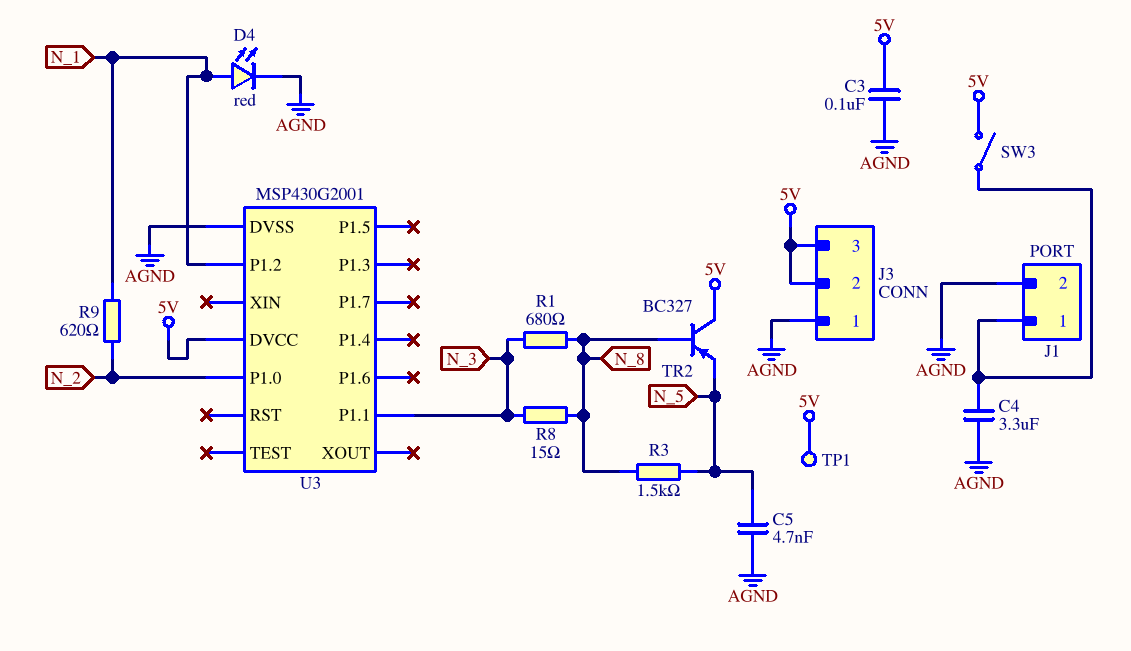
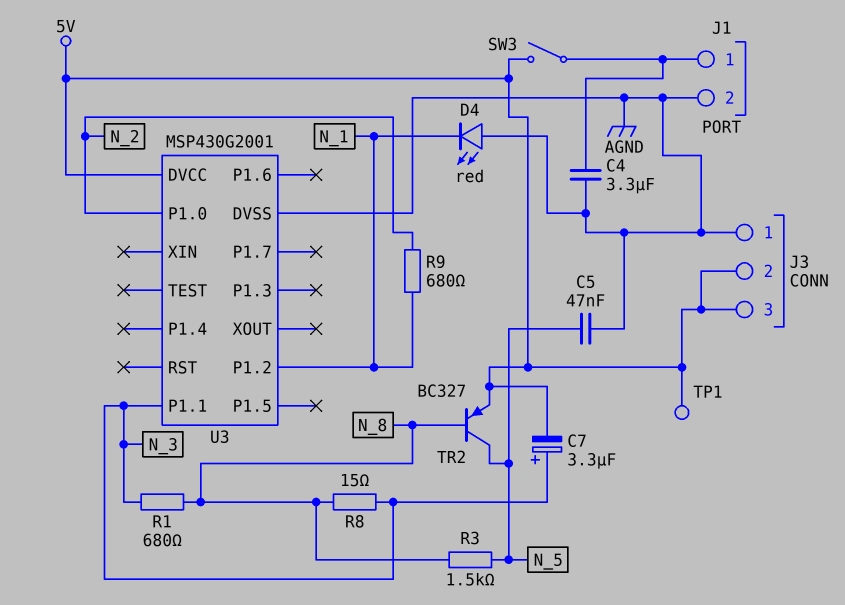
C3: 100nF (5V, AGND) -> none
C5: 4.7nF (AGND, N_5) -> 47nF (AGND, N_5)
C7: none -> 3.3uF (plus N_3, minus 5V)
D4: LED red (A N_1, K AGND) -> LED red (A AGND, K N_1)
R9: 620 (N_1, N_2) -> 680 (N_1, N_2)
TR2: PNP BC327 (B N_8, C 5V, E N_5) -> PNP BC327 (B N_8, C N_5, E 5V)

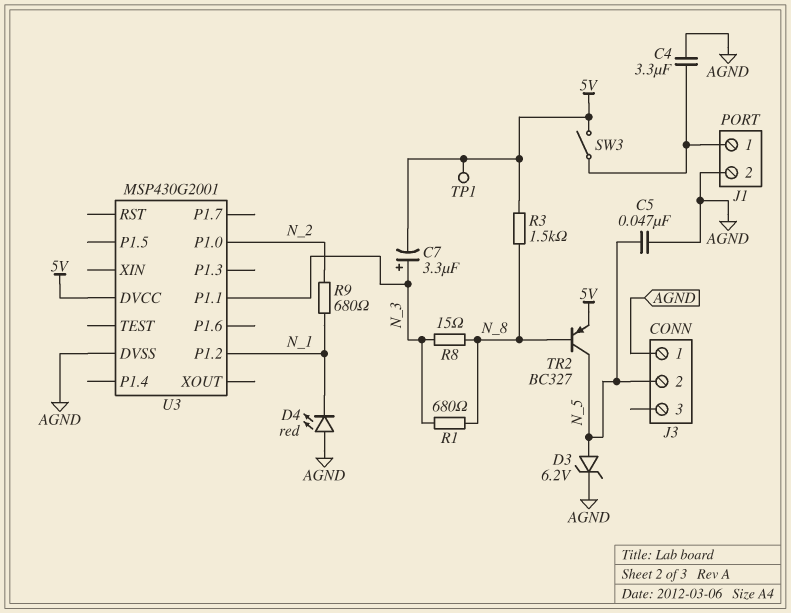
D3: none -> zener 6.2V (A N_5, K AGND)
J3 pin 2: 5V -> N_5
J3 pin 3: 5V -> none
R3: 1.5k (N_5, N_8) -> 1.5k (5V, N_8)

